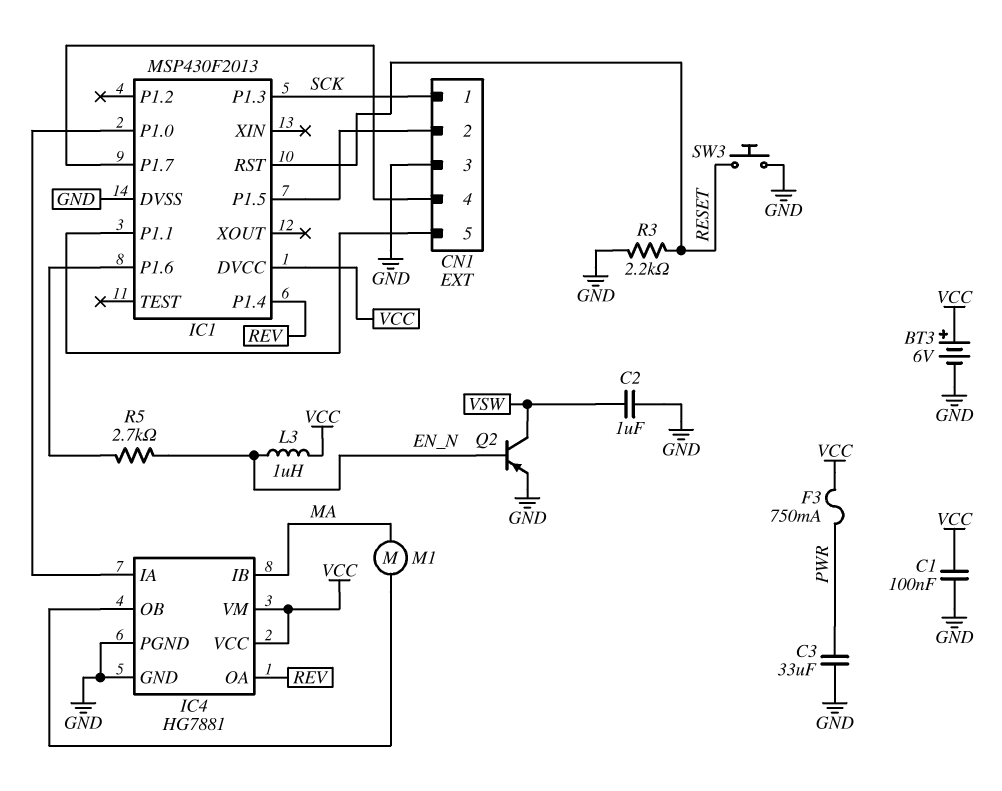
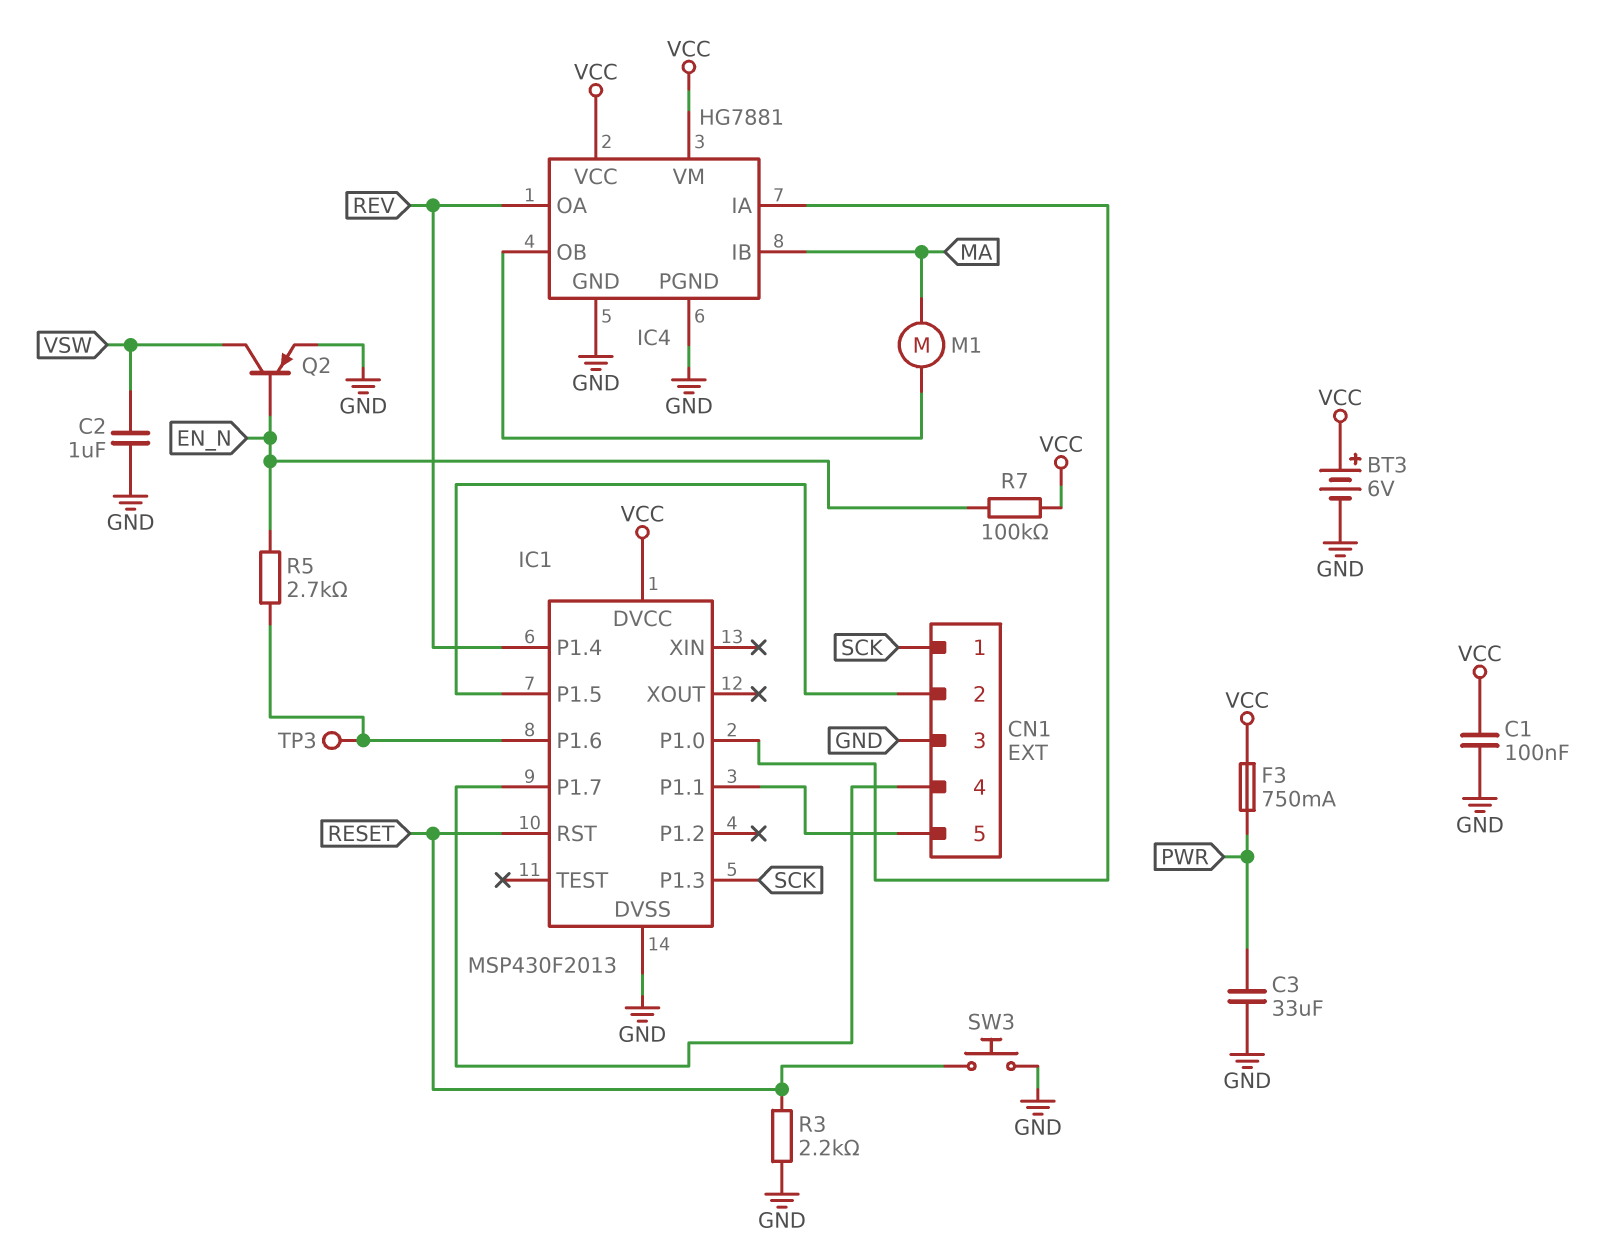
L3: 1uH (EN_N, VCC) -> none
R7: none -> 100k (EN_N, VCC)
TP3: none -> test point (IC1/P1.6)

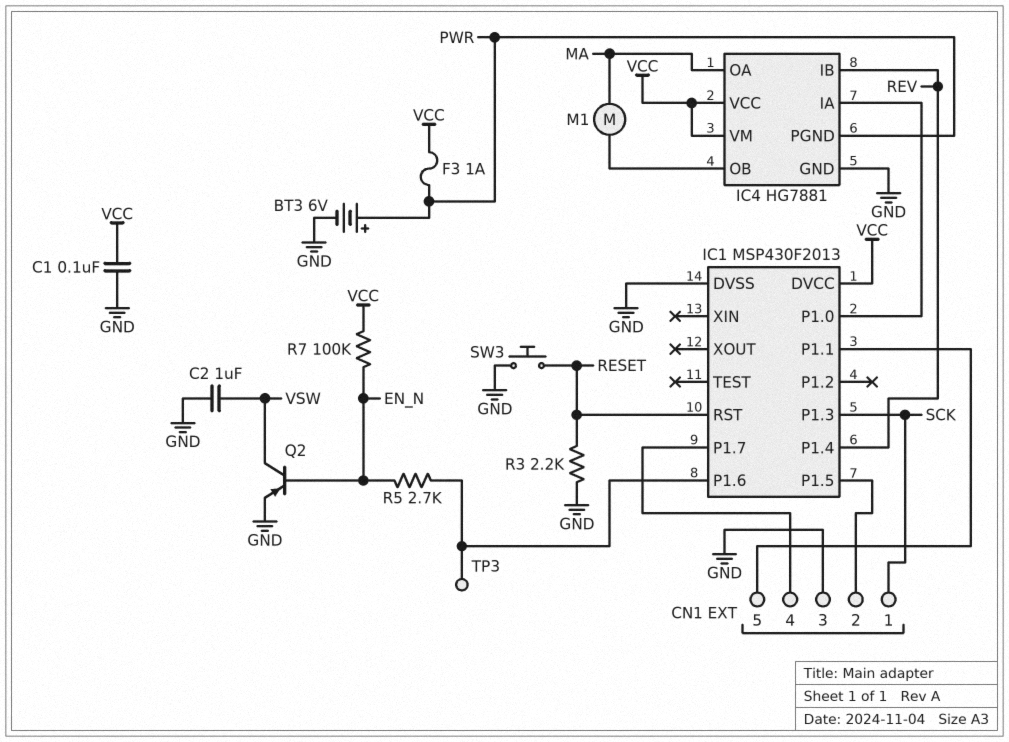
BT3: 6V (plus VCC, minus GND) -> 6V (plus PWR, minus GND)
C3: 33uF (GND, PWR) -> none
F3: 750mA (PWR, VCC) -> 1A (PWR, VCC)
IC4 pin IB: MA -> REV
IC4 pin OA: REV -> MA
IC4 pin PGND: GND -> PWR

